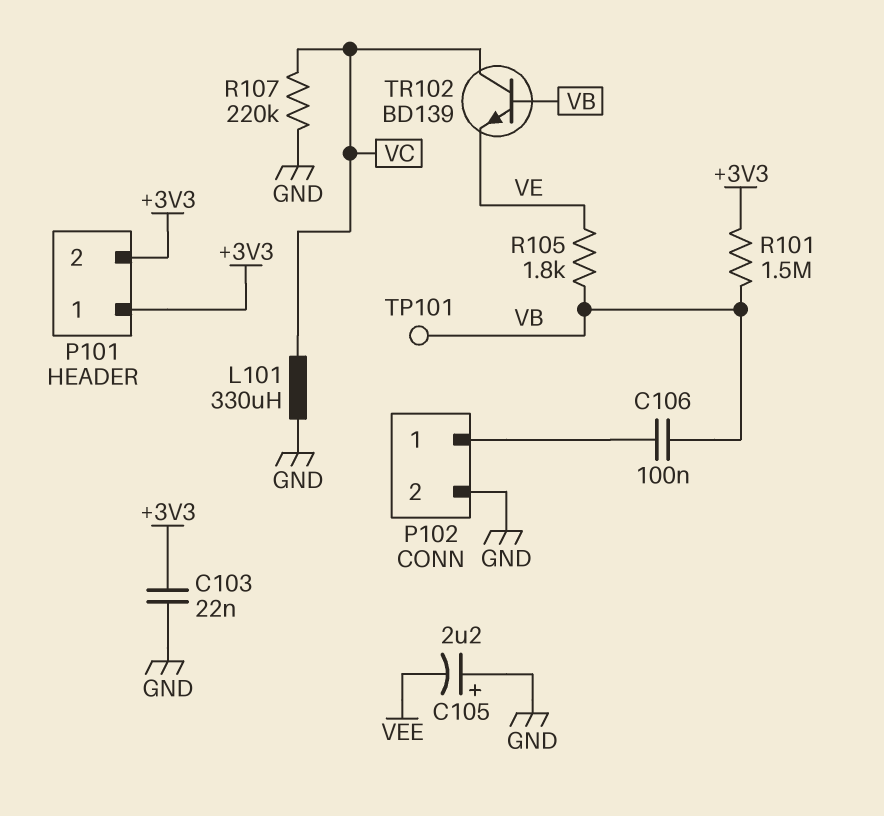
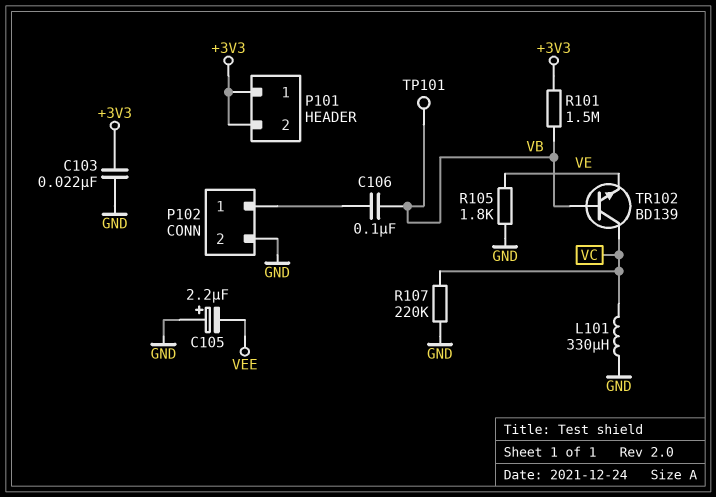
R105: 1.8k (VB, VE) -> 1.8k (GND, VE)

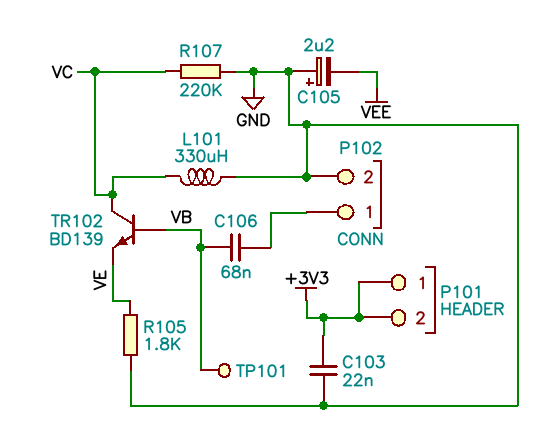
C106: 100nF (P102/1, VB) -> 68nF (P102/1, VB)
R101: 1.5M (+3V3, VB) -> none

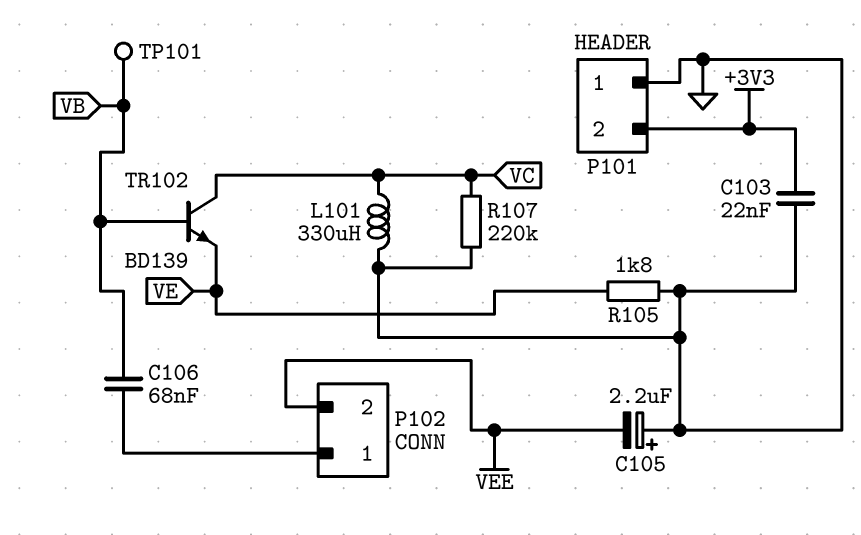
P101 pin 1: +3V3 -> GND
P102 pin 2: GND -> VEE

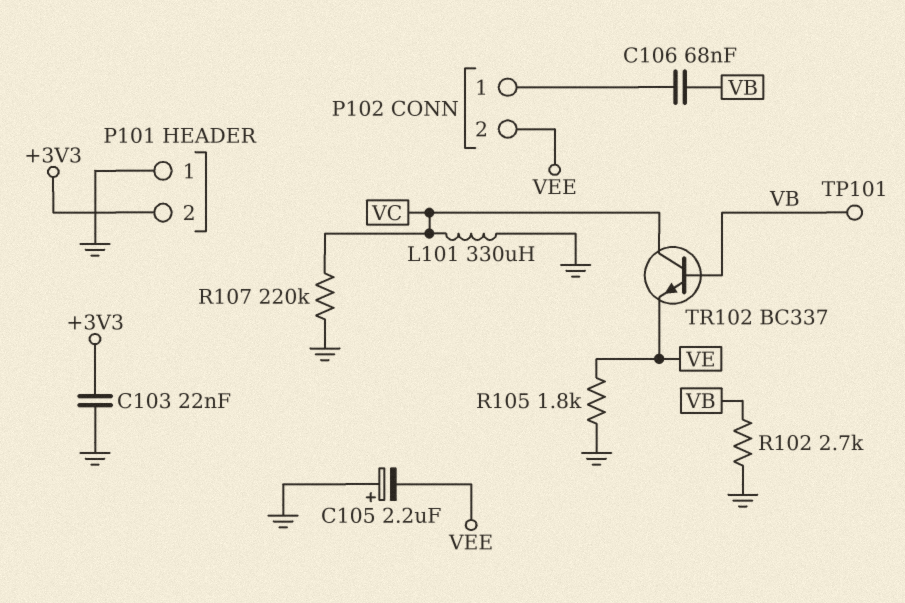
R102: none -> 2.7k (GND, VB)
TR102: NPN BD139 (B VB, C VC, E VE) -> NPN BC337 (B VB, C VC, E VE)

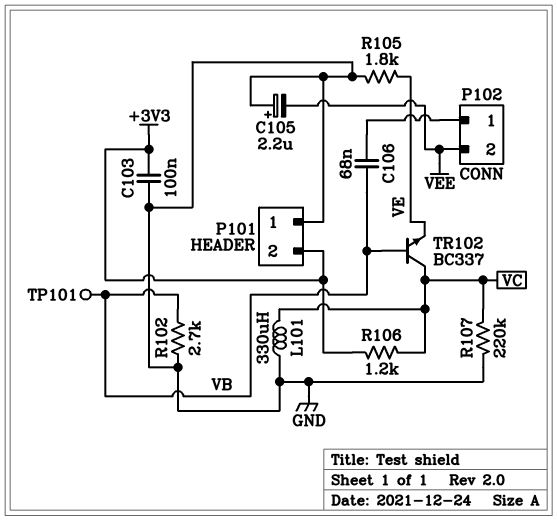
C103: 22nF (+3V3, GND) -> 100nF (+3V3, GND)
R106: none -> 1.2k (+3V3, VC)

